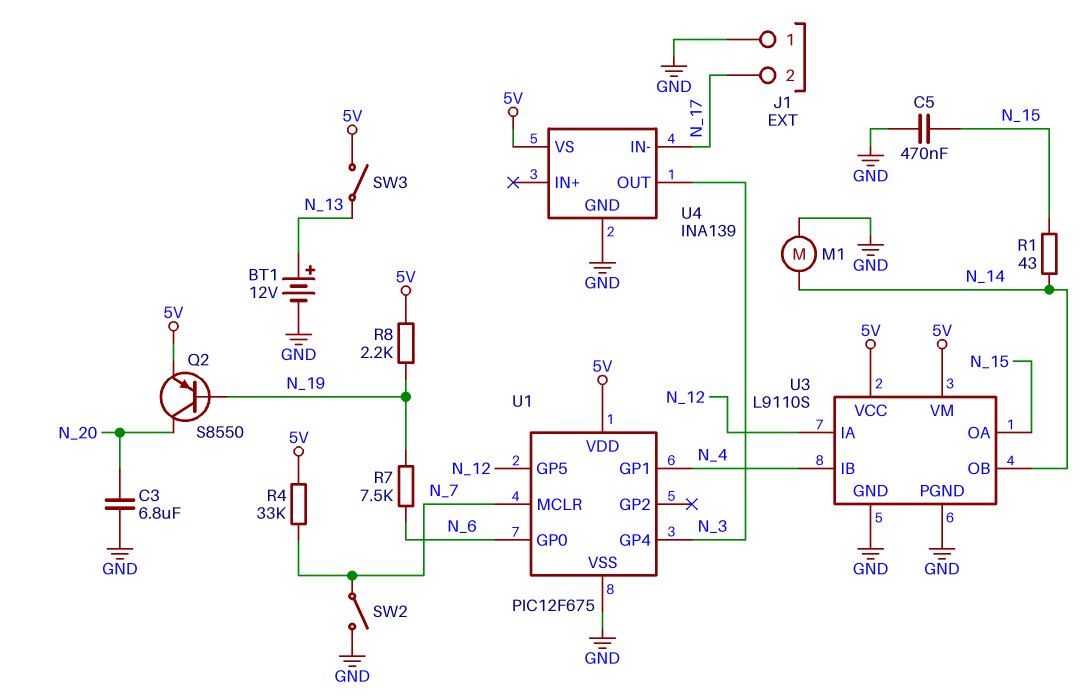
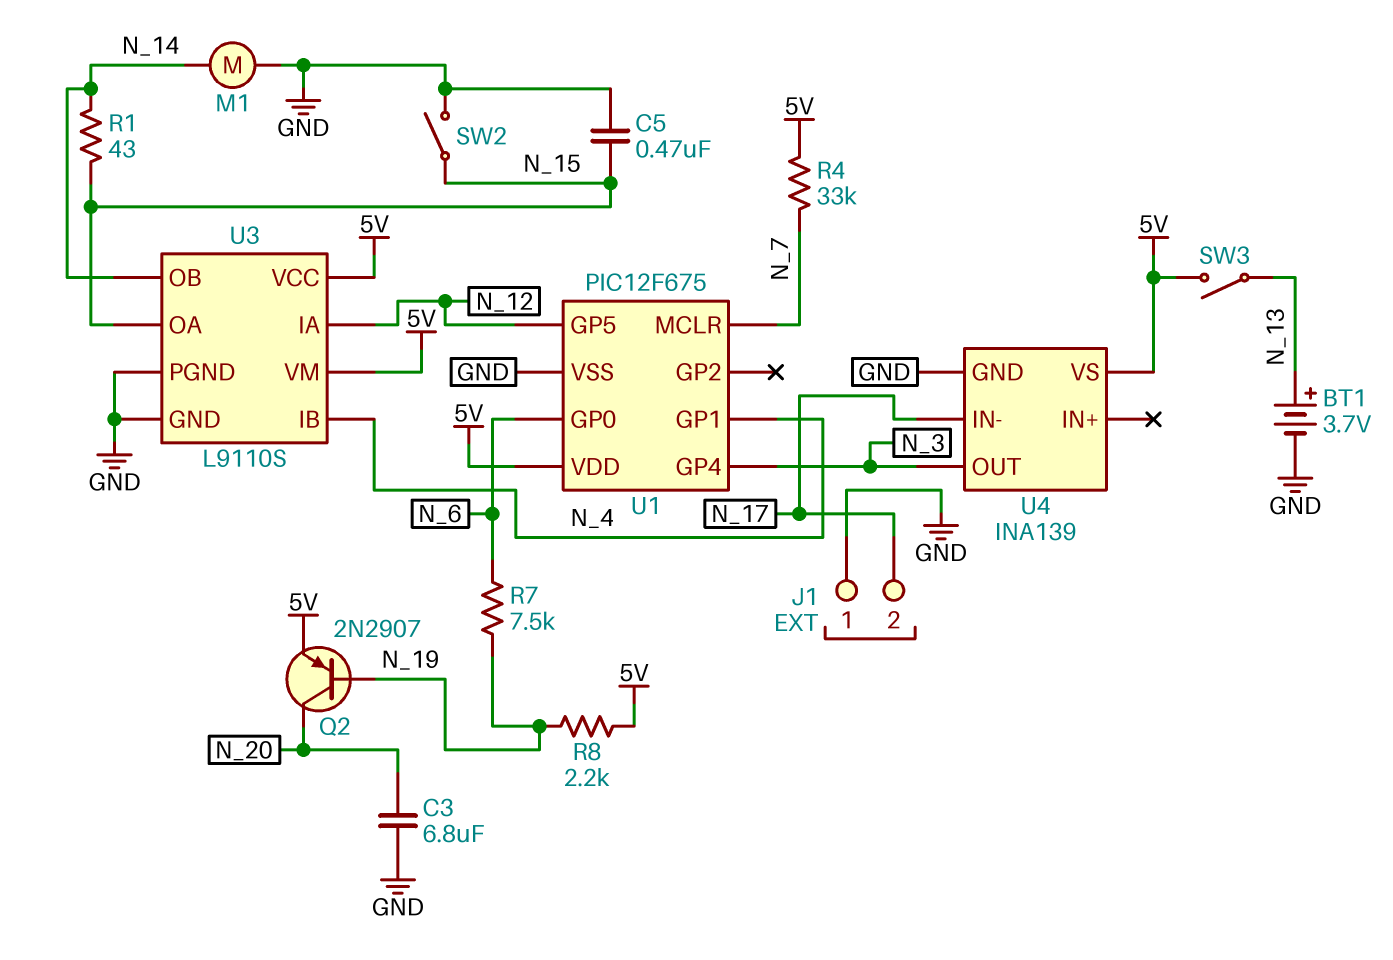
BT1: 12V (plus N_13, minus GND) -> 3.7V (plus N_13, minus GND)
Q2: PNP S8550 (B N_19, C N_20, E 5V) -> PNP 2N2907 (B N_19, C N_20, E 5V)
SW2: switch (GND, N_7) -> switch (GND, N_15)

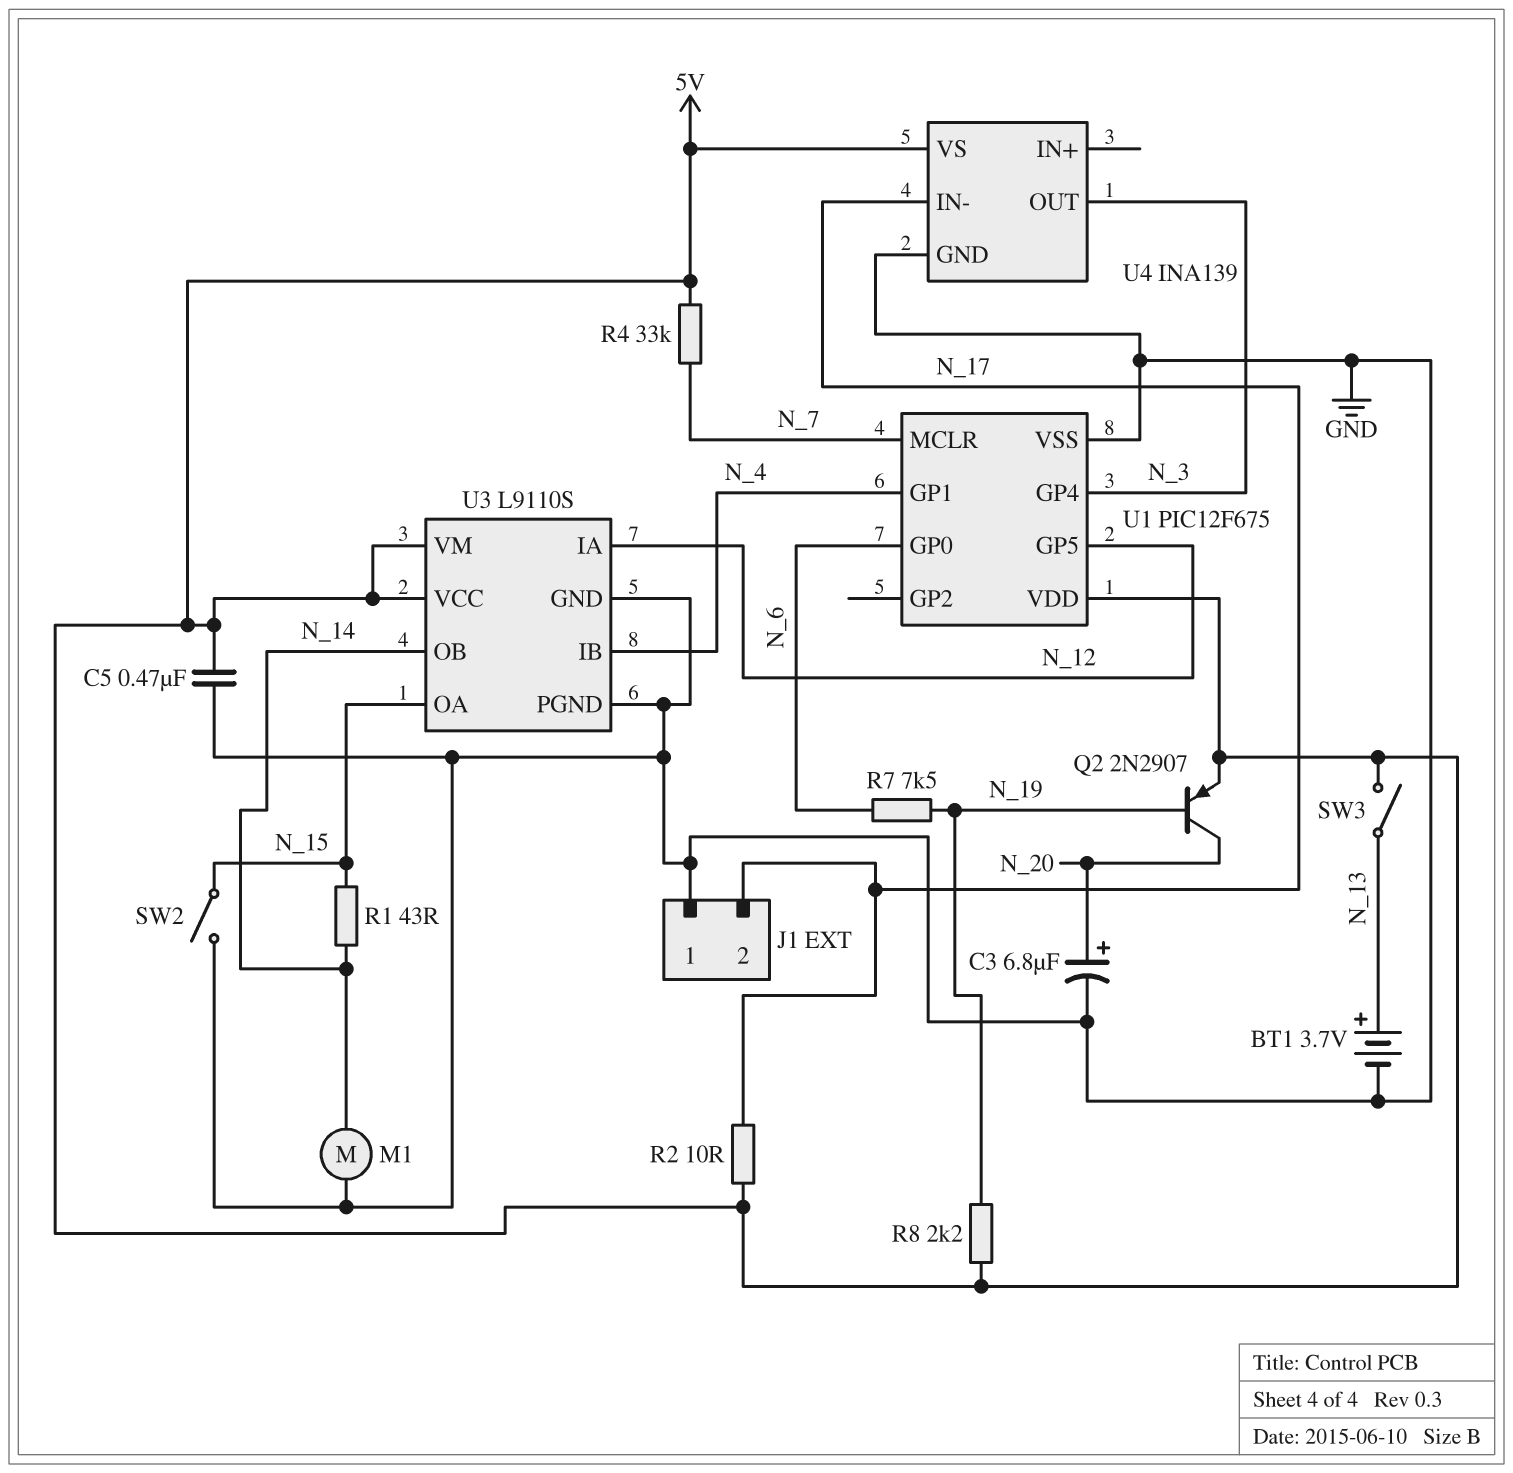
C3: 6.8uF (GND, N_20) -> 6.8uF (plus N_20, minus GND)
C5: 470nF (GND, N_15) -> 470nF (5V, GND)
R2: none -> 10 (5V, N_17)

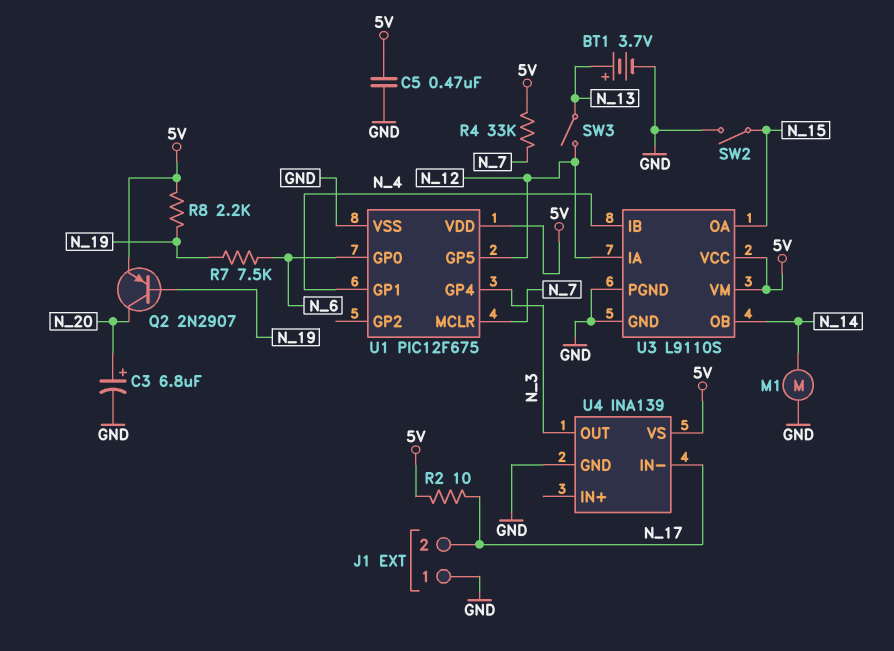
R1: 43 (N_14, N_15) -> none
SW3: switch (5V, N_13) -> switch (N_12, N_13)

